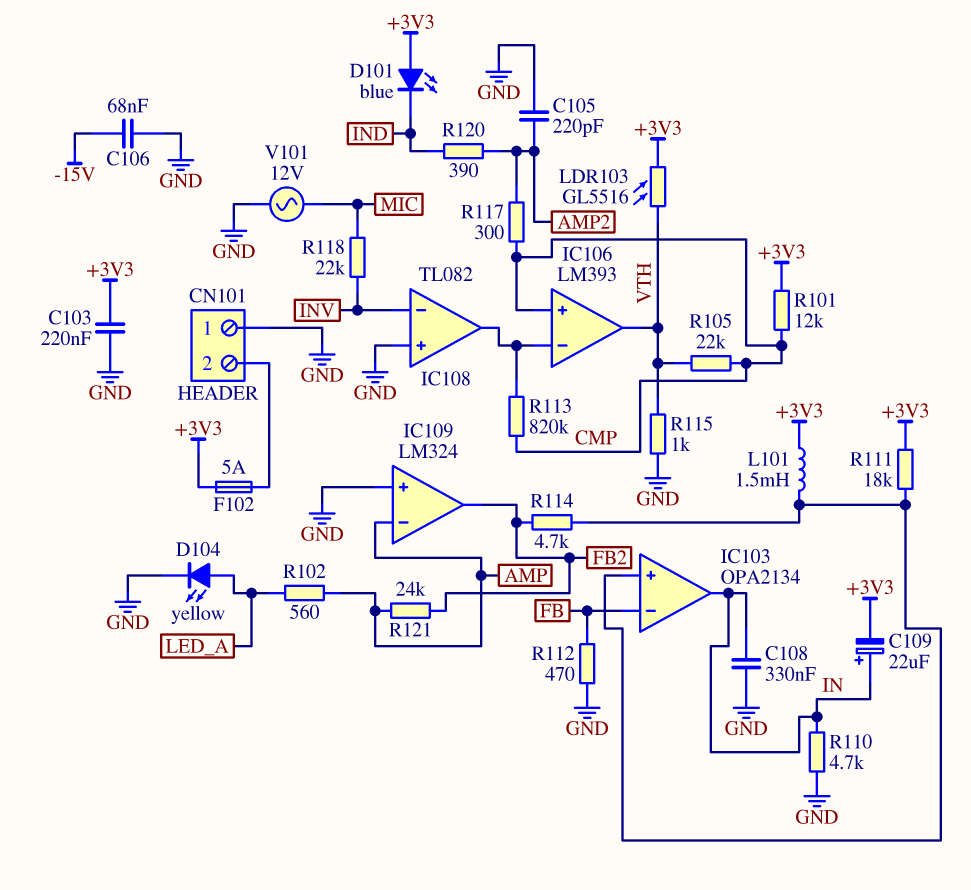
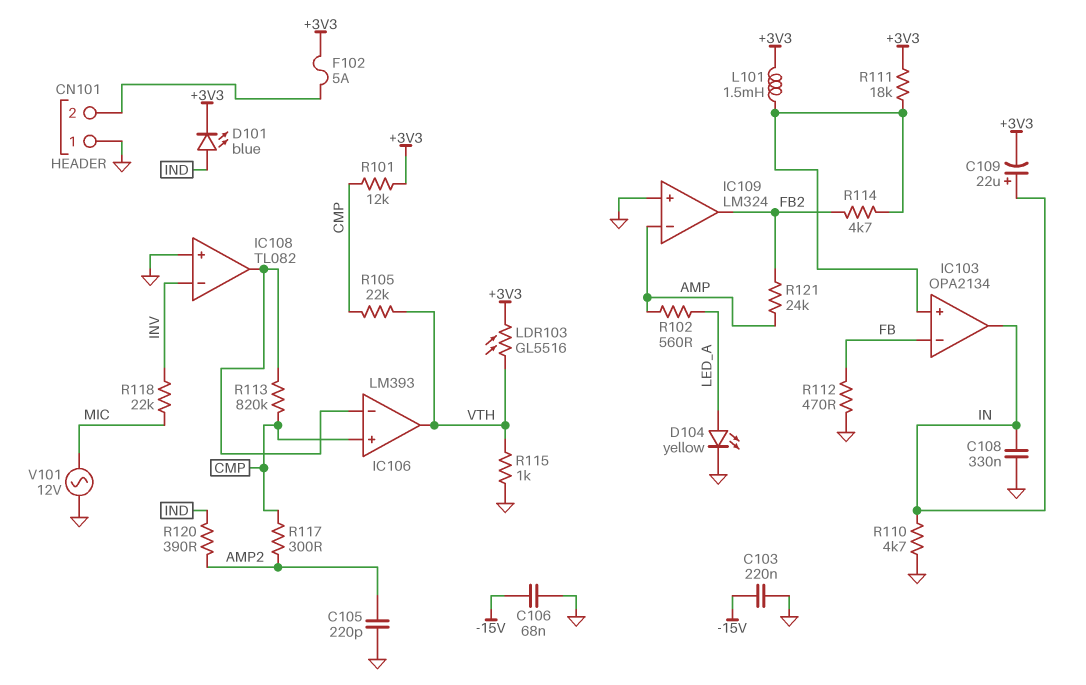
C103: 220nF (+3V3, GND) -> 220nF (-15V, GND)
D101: LED blue (A +3V3, K IND) -> LED blue (A IND, K +3V3)

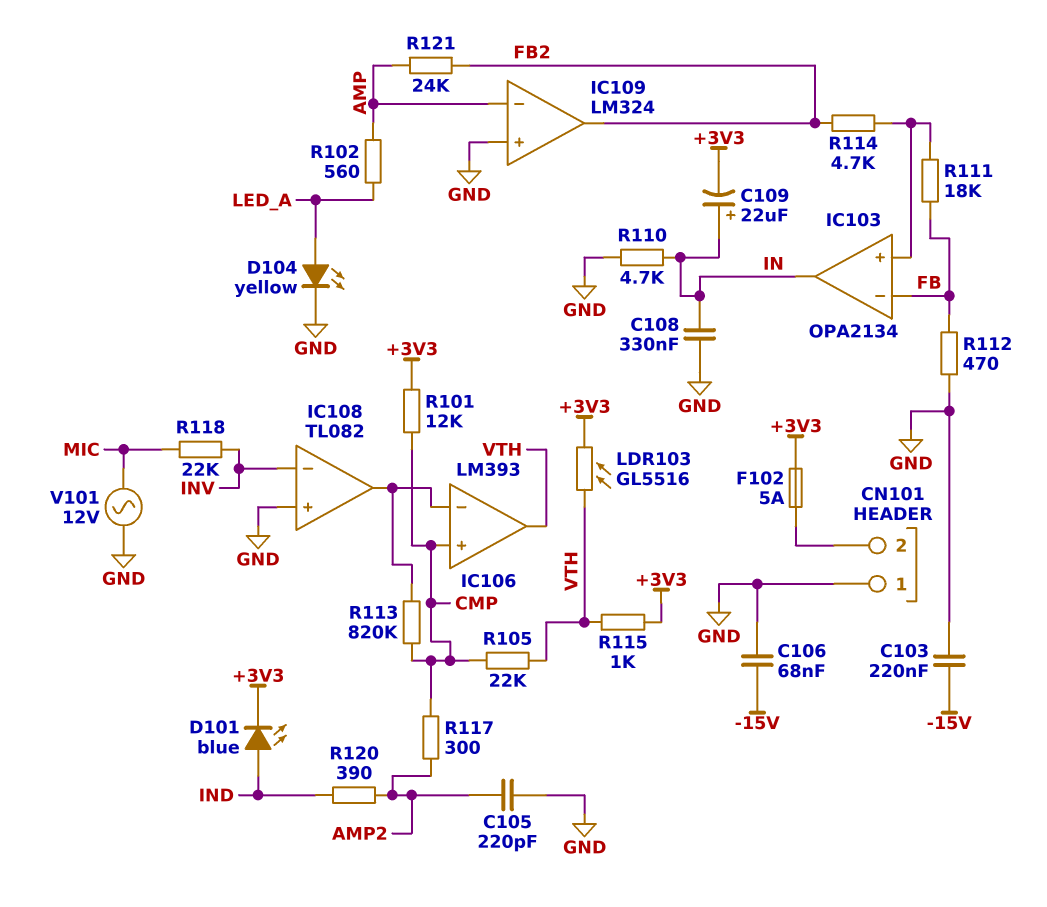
L101: 1.5mH (+3V3, IC103/in+) -> none
R111: 18k (+3V3, IC103/in+) -> 18k (FB, IC103/in+)
R115: 1k (GND, VTH) -> 1k (+3V3, VTH)

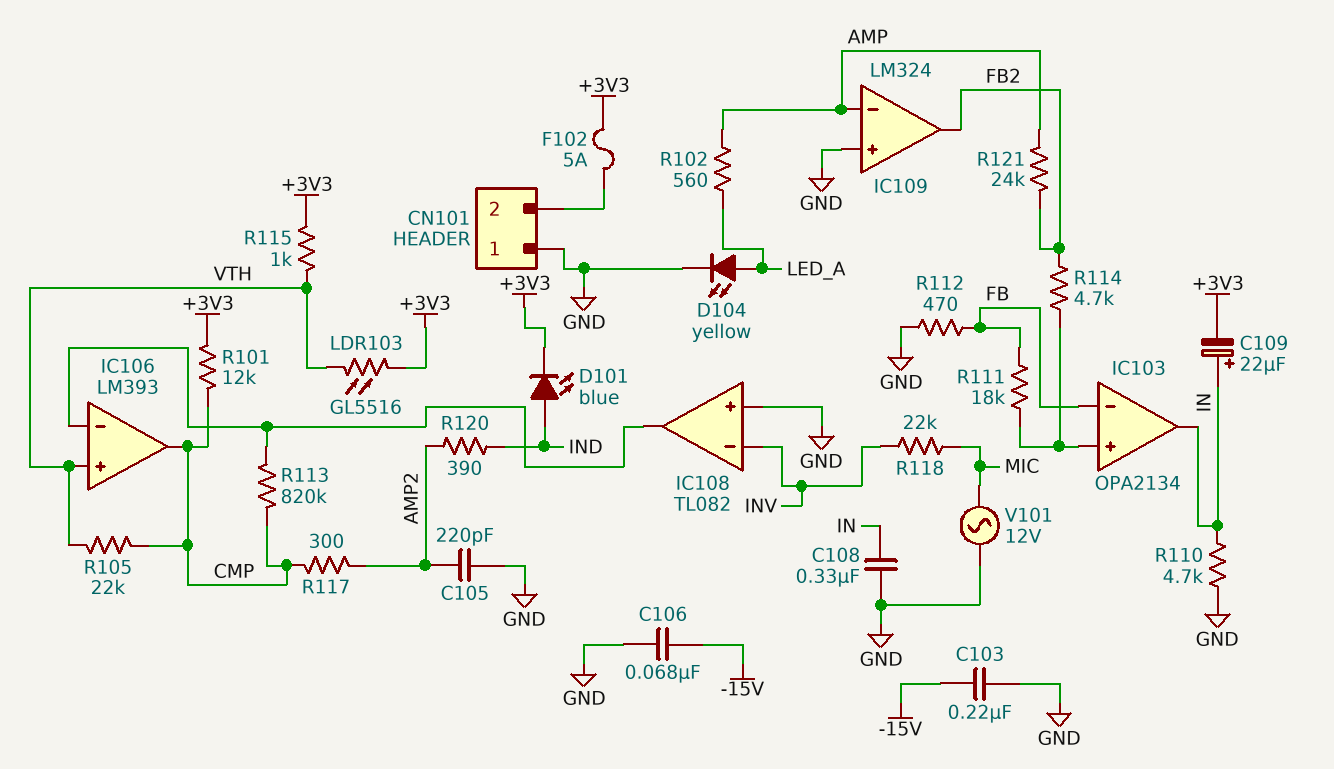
IC106 pin in+: CMP -> VTH
IC106 pin out: VTH -> CMP

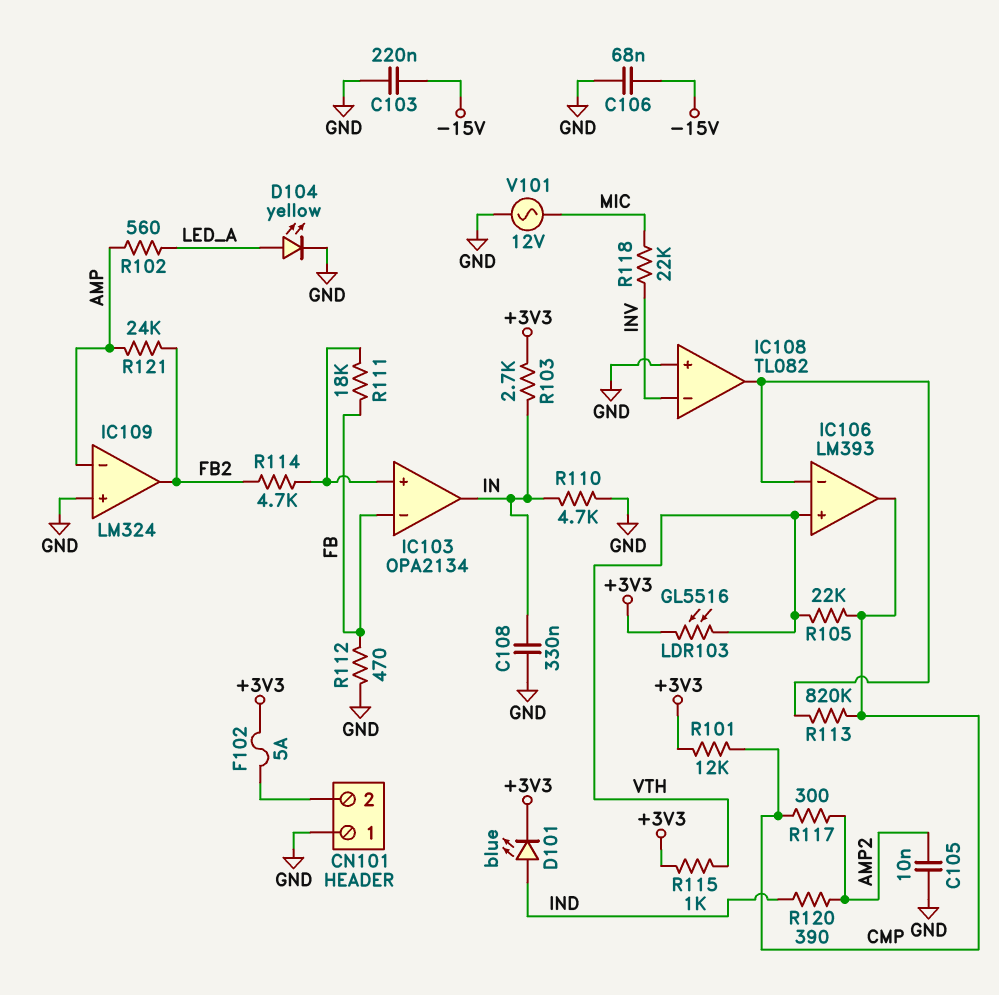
C105: 220pF (AMP2, GND) -> 10nF (AMP2, GND)
C109: 22uF (plus IN, minus +3V3) -> none
R103: none -> 2.7k (+3V3, IN)

